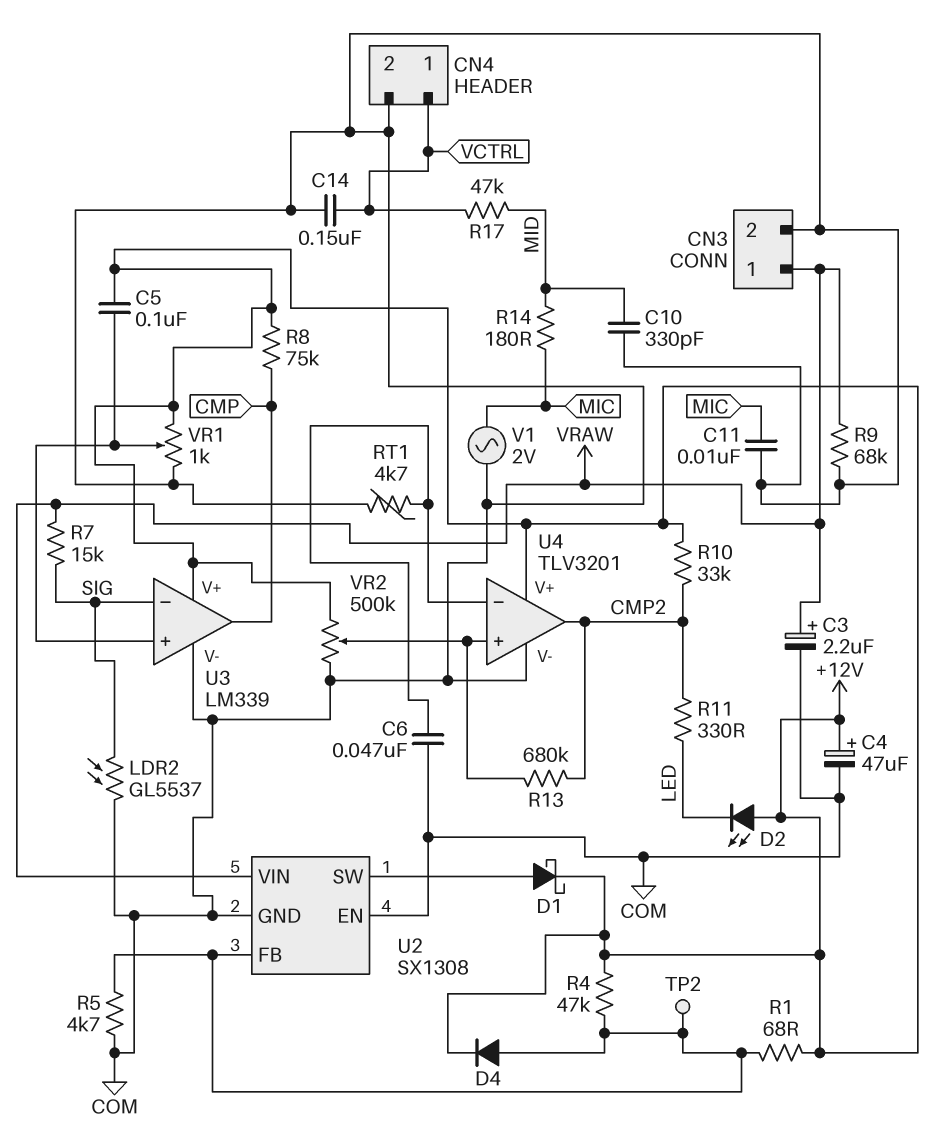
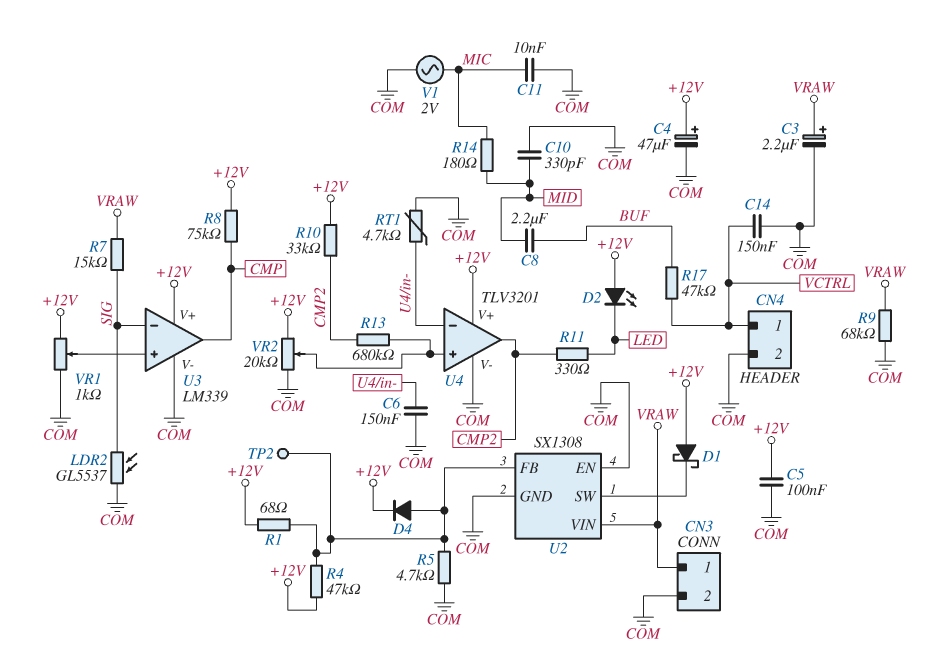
C5: 100nF (+12V, U3/in+) -> 100nF (+12V, COM)
C6: 47nF (COM, U4/in-) -> 150nF (COM, U4/in-)
C8: none -> 2.2uF (BUF, MID)
D1: schottky (A U2/SW, K +12V) -> schottky (A +12V, K U2/SW)
R17: 47k (MID, VCTRL) -> 47k (BUF, VCTRL)
VR2: 500k (+12V, COM, wiper U4/in+) -> 20k (+12V, COM, wiper U4/in+)

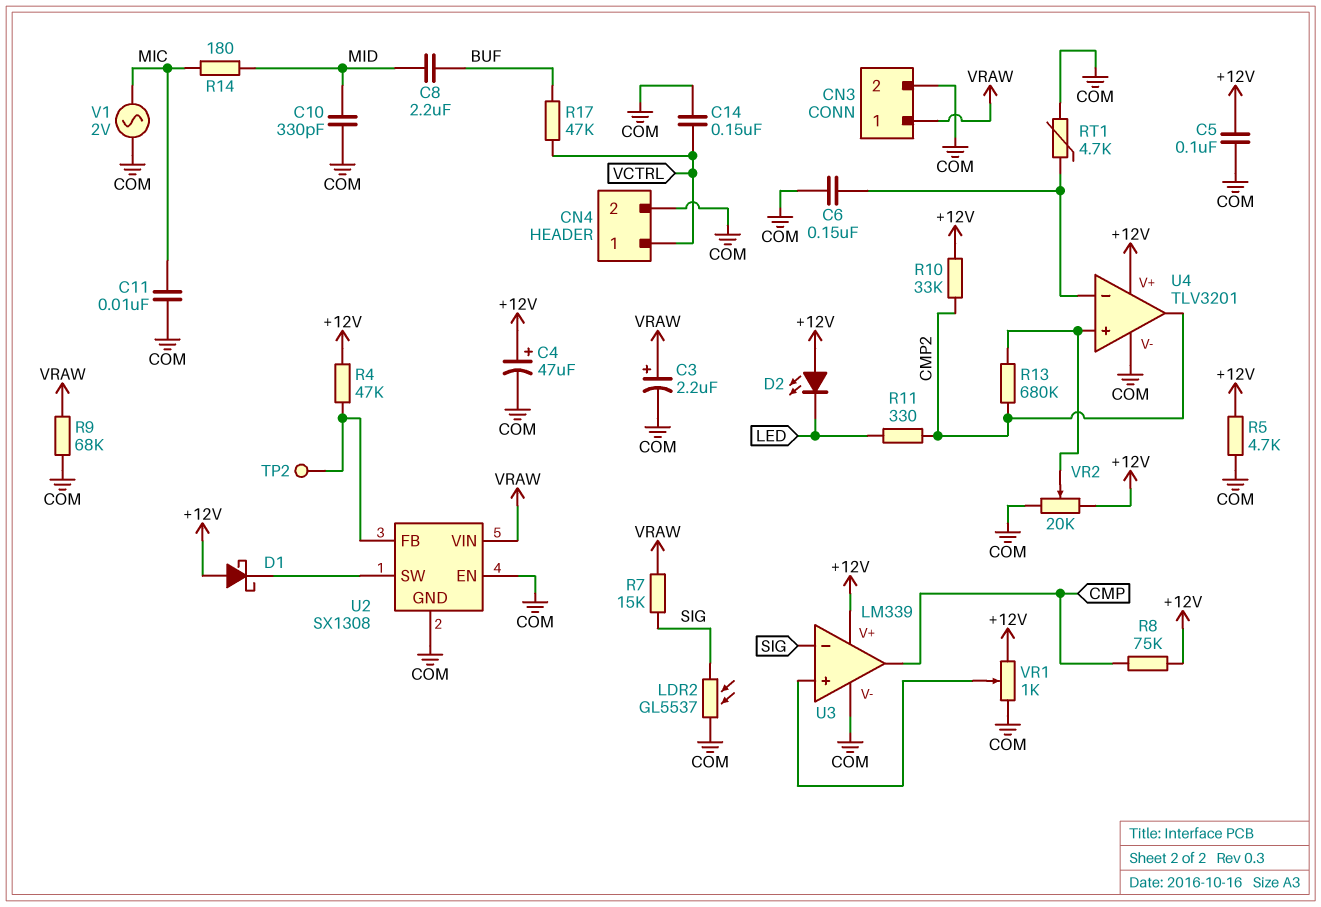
D4: diode (A U2/FB, K +12V) -> none
R1: 68 (+12V, U2/FB) -> none
R5: 4.7k (COM, U2/FB) -> 4.7k (+12V, COM)

